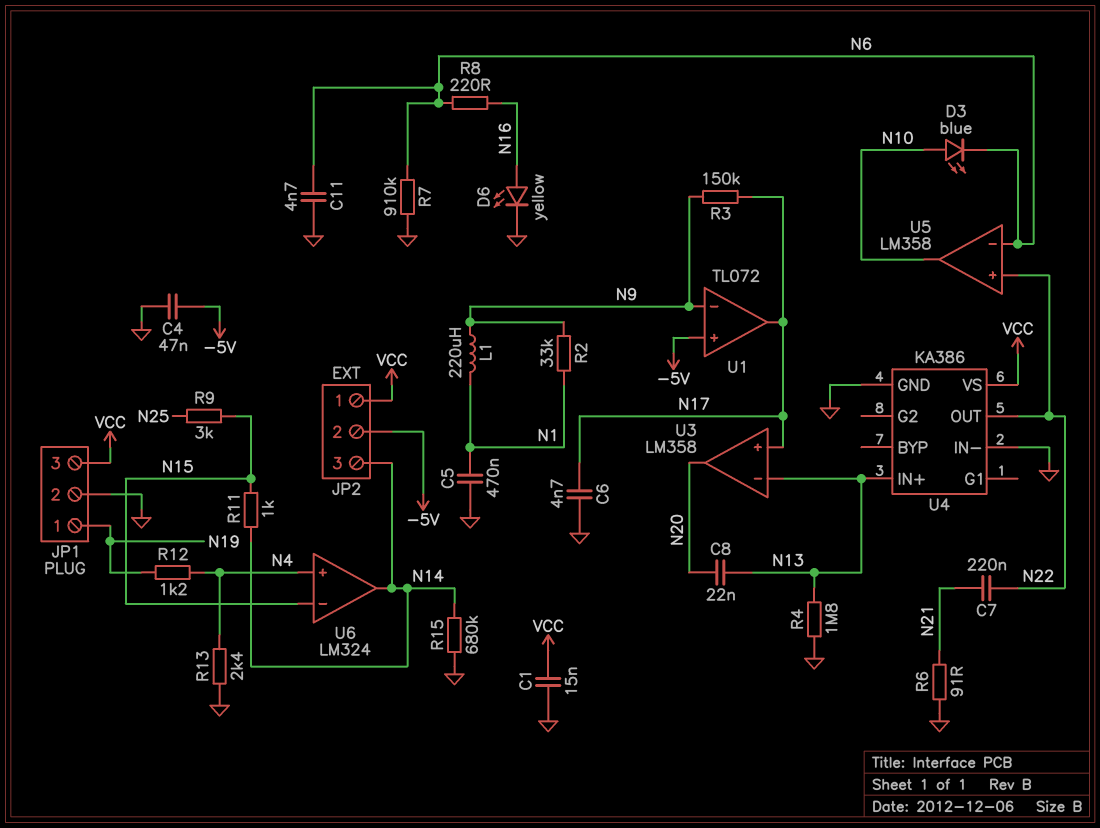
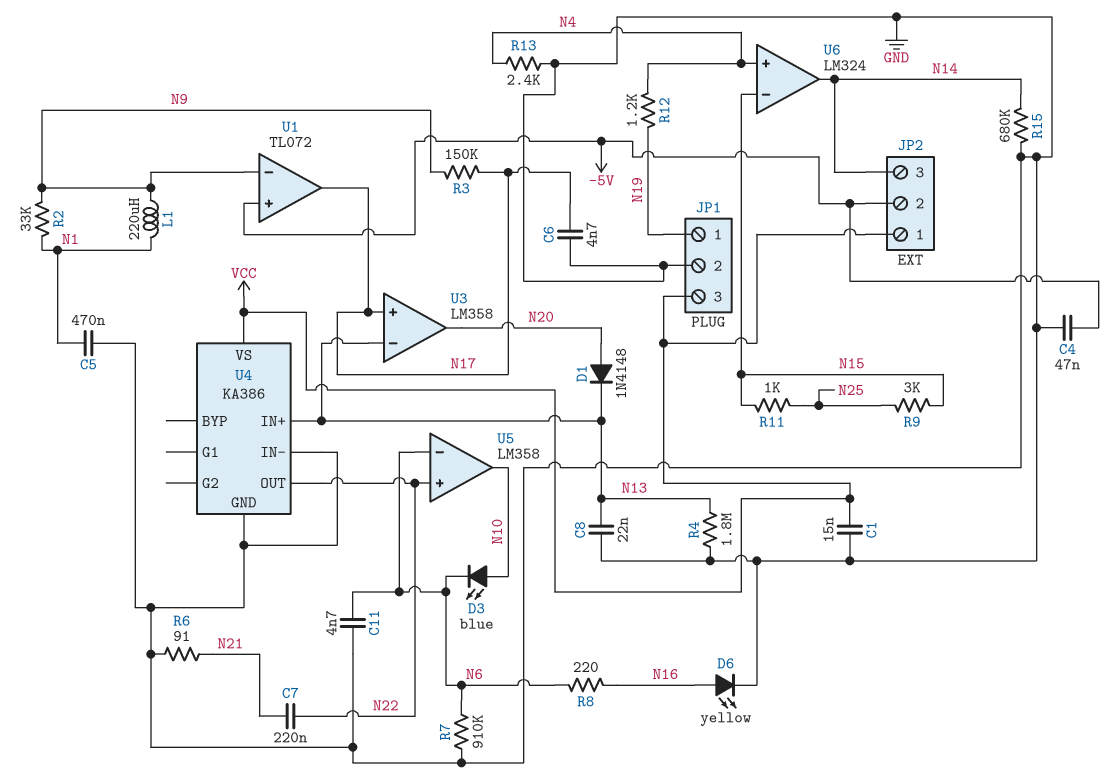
C8: 22nF (N13, N20) -> 22nF (GND, N13)
D1: none -> diode 1N4148 (A N20, K N13)
R11: 1k (N14, N15) -> 1k (N15, N25)

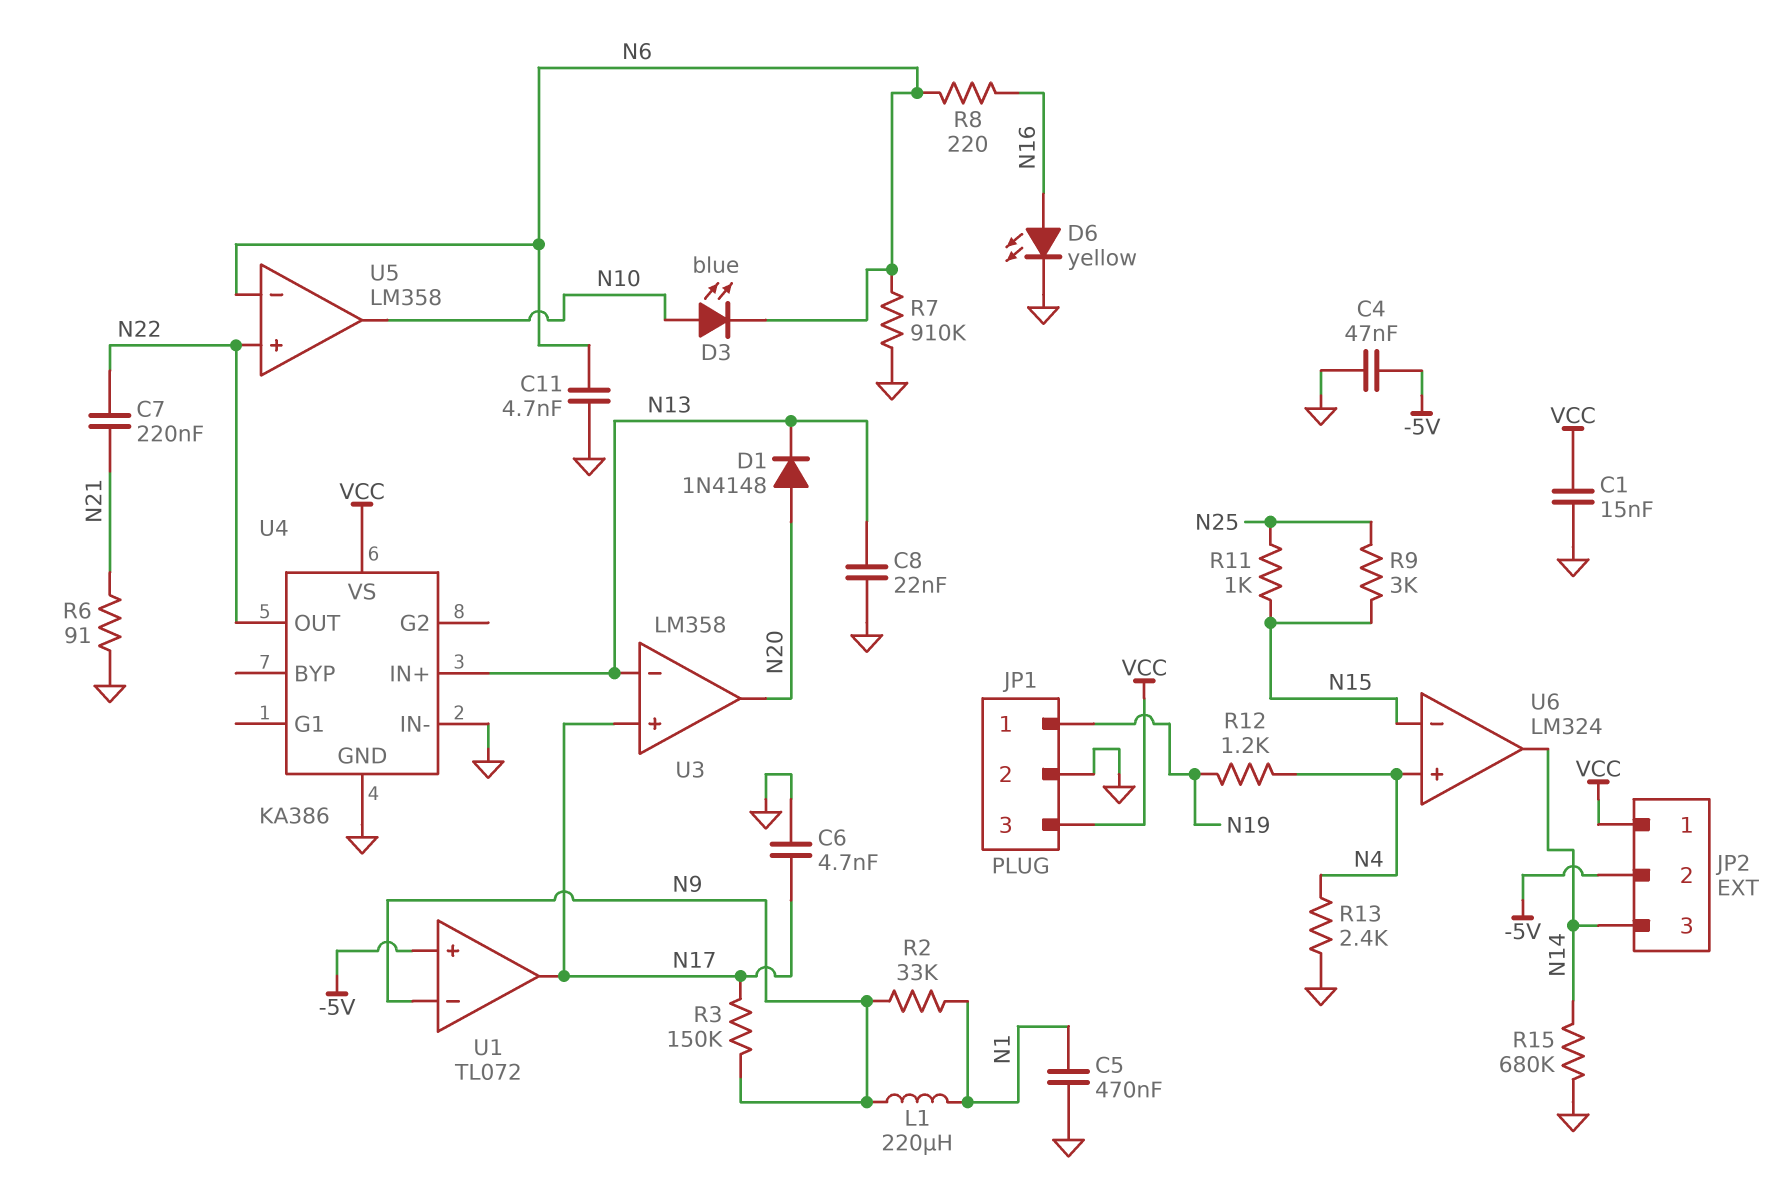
R4: 1.8M (GND, N13) -> none

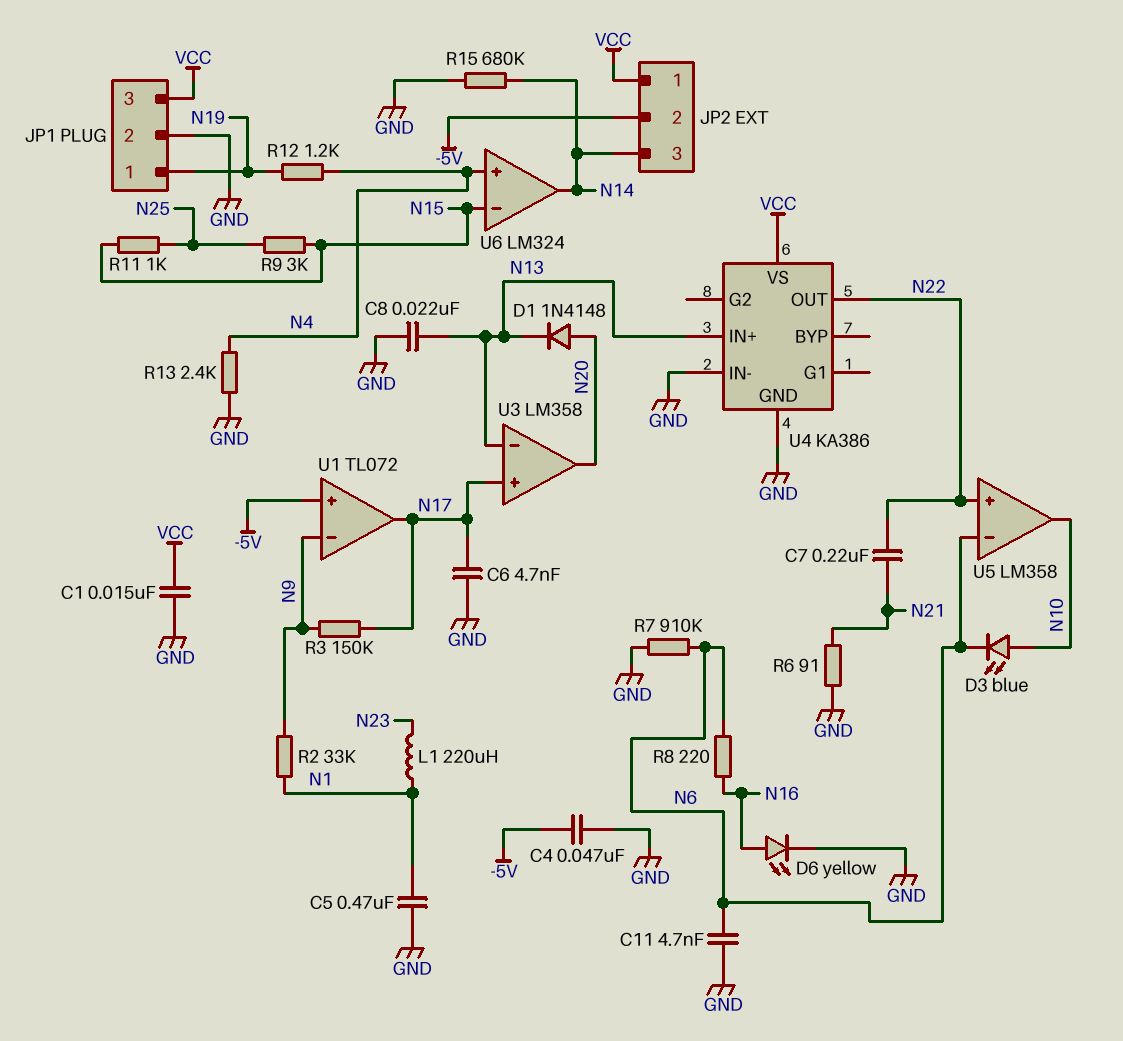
L1: 220uH (N1, N9) -> 220uH (N1, N23)

